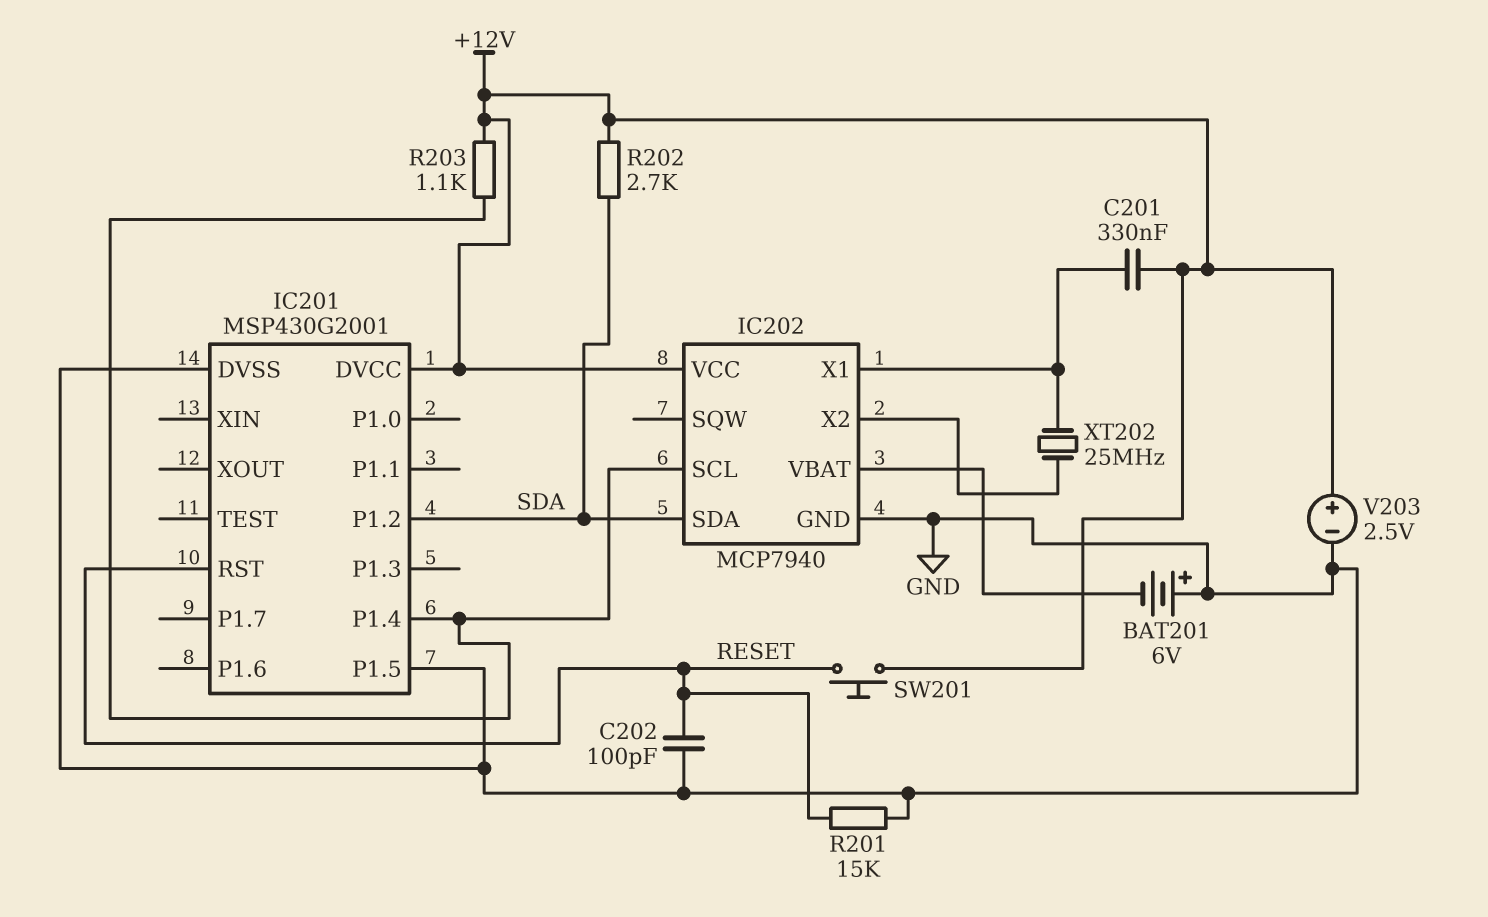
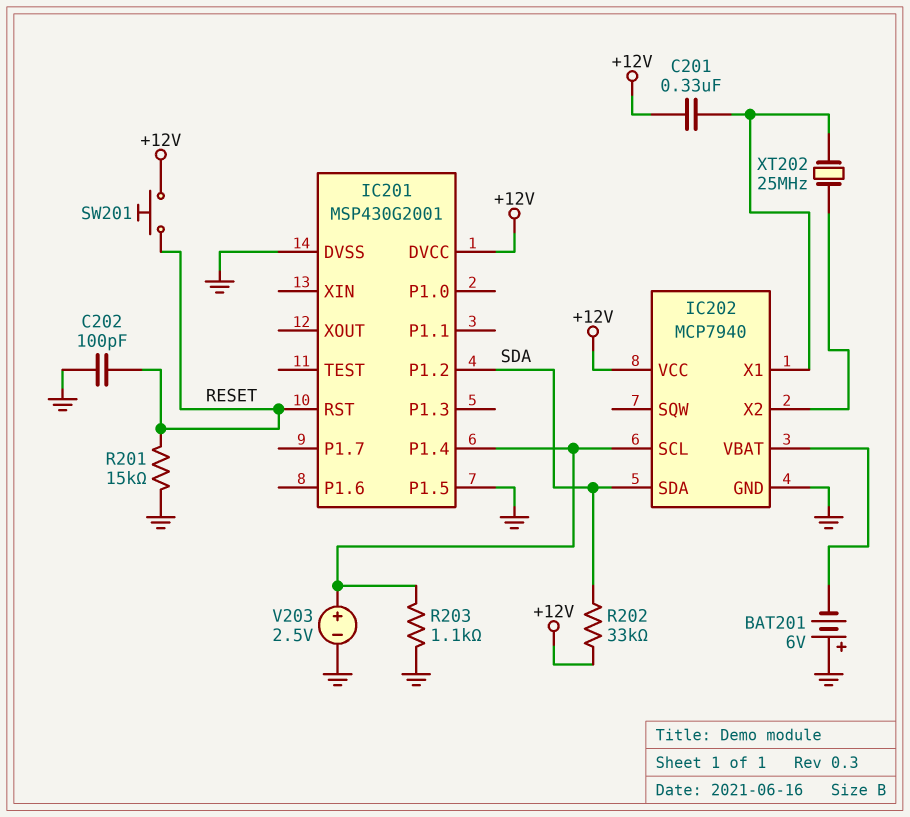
R202: 2.7k (+12V, SDA) -> 33k (+12V, SDA)
R203: 1.1k (+12V, IC201/P1.4) -> 1.1k (GND, IC201/P1.4)
V203: 2.5V (plus +12V, minus GND) -> 2.5V (plus IC201/P1.4, minus GND)

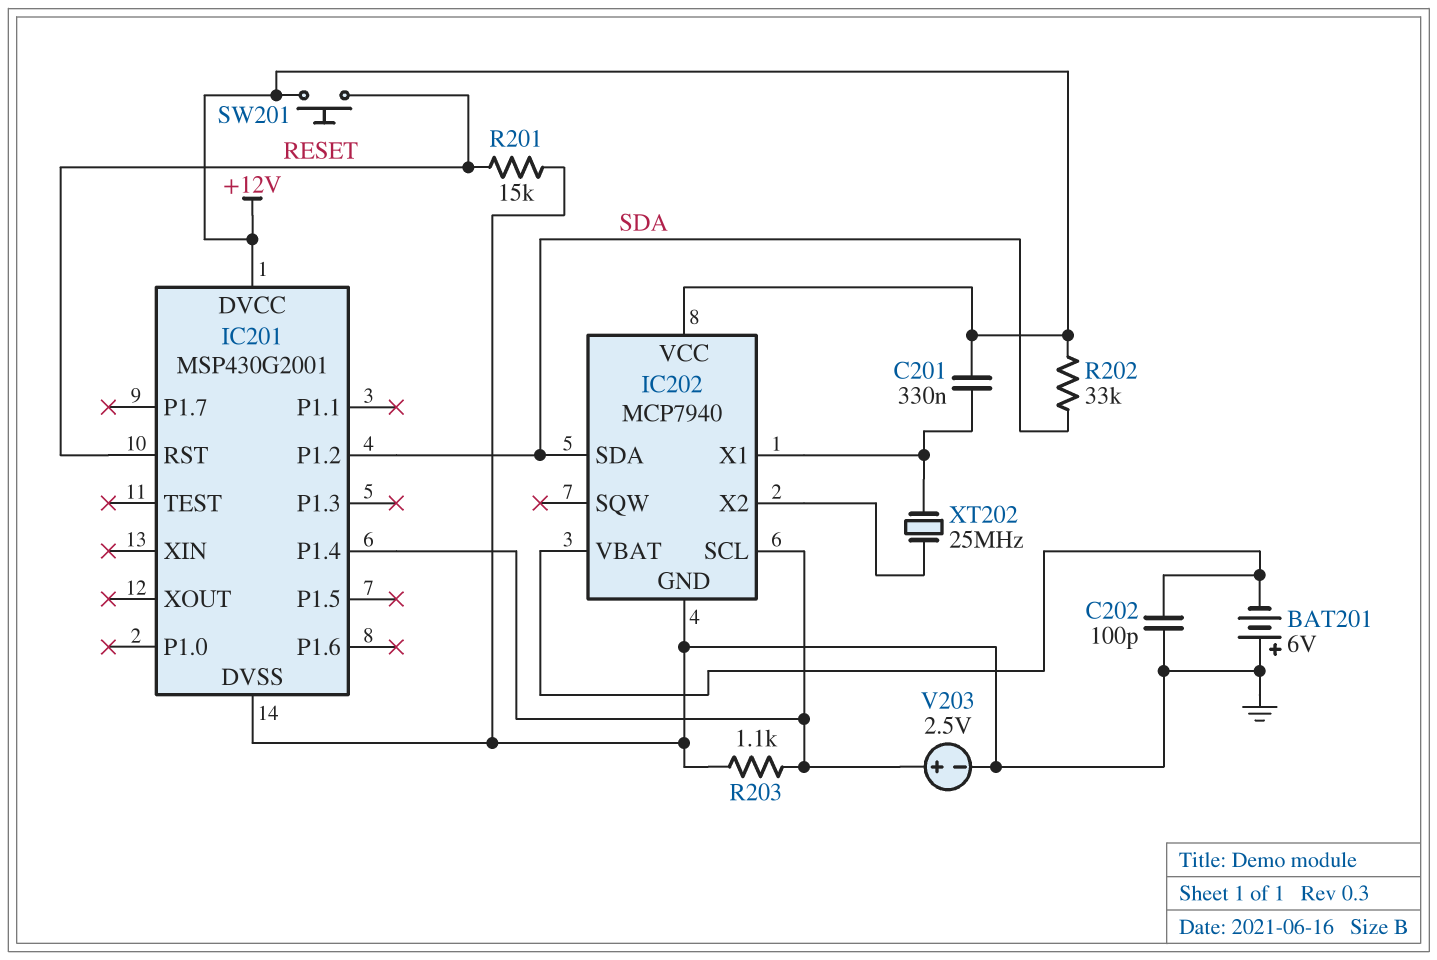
C202: 100pF (GND, RESET) -> 100pF (GND, IC202/VBAT)
IC201 pin P1.5: GND -> none

